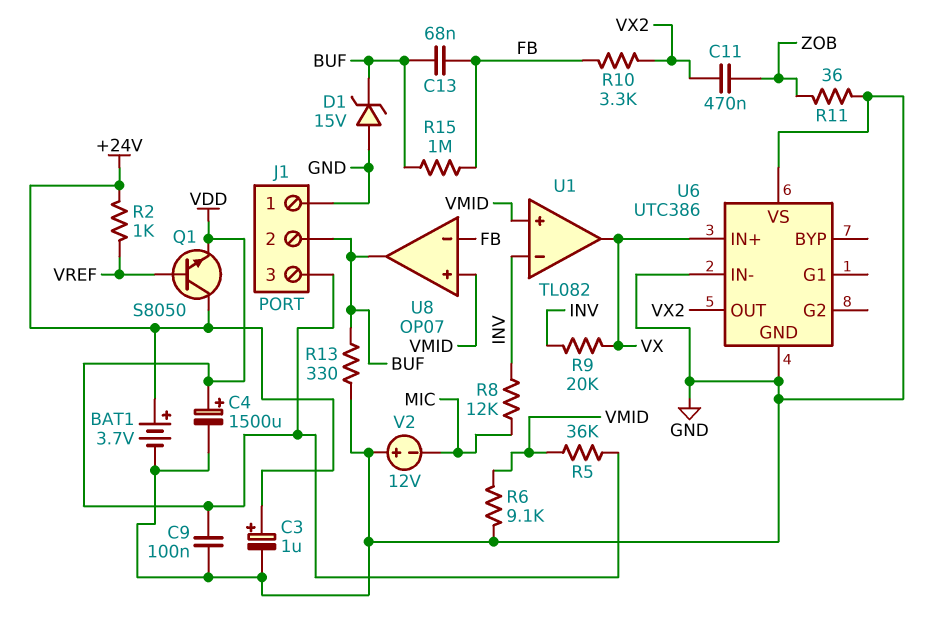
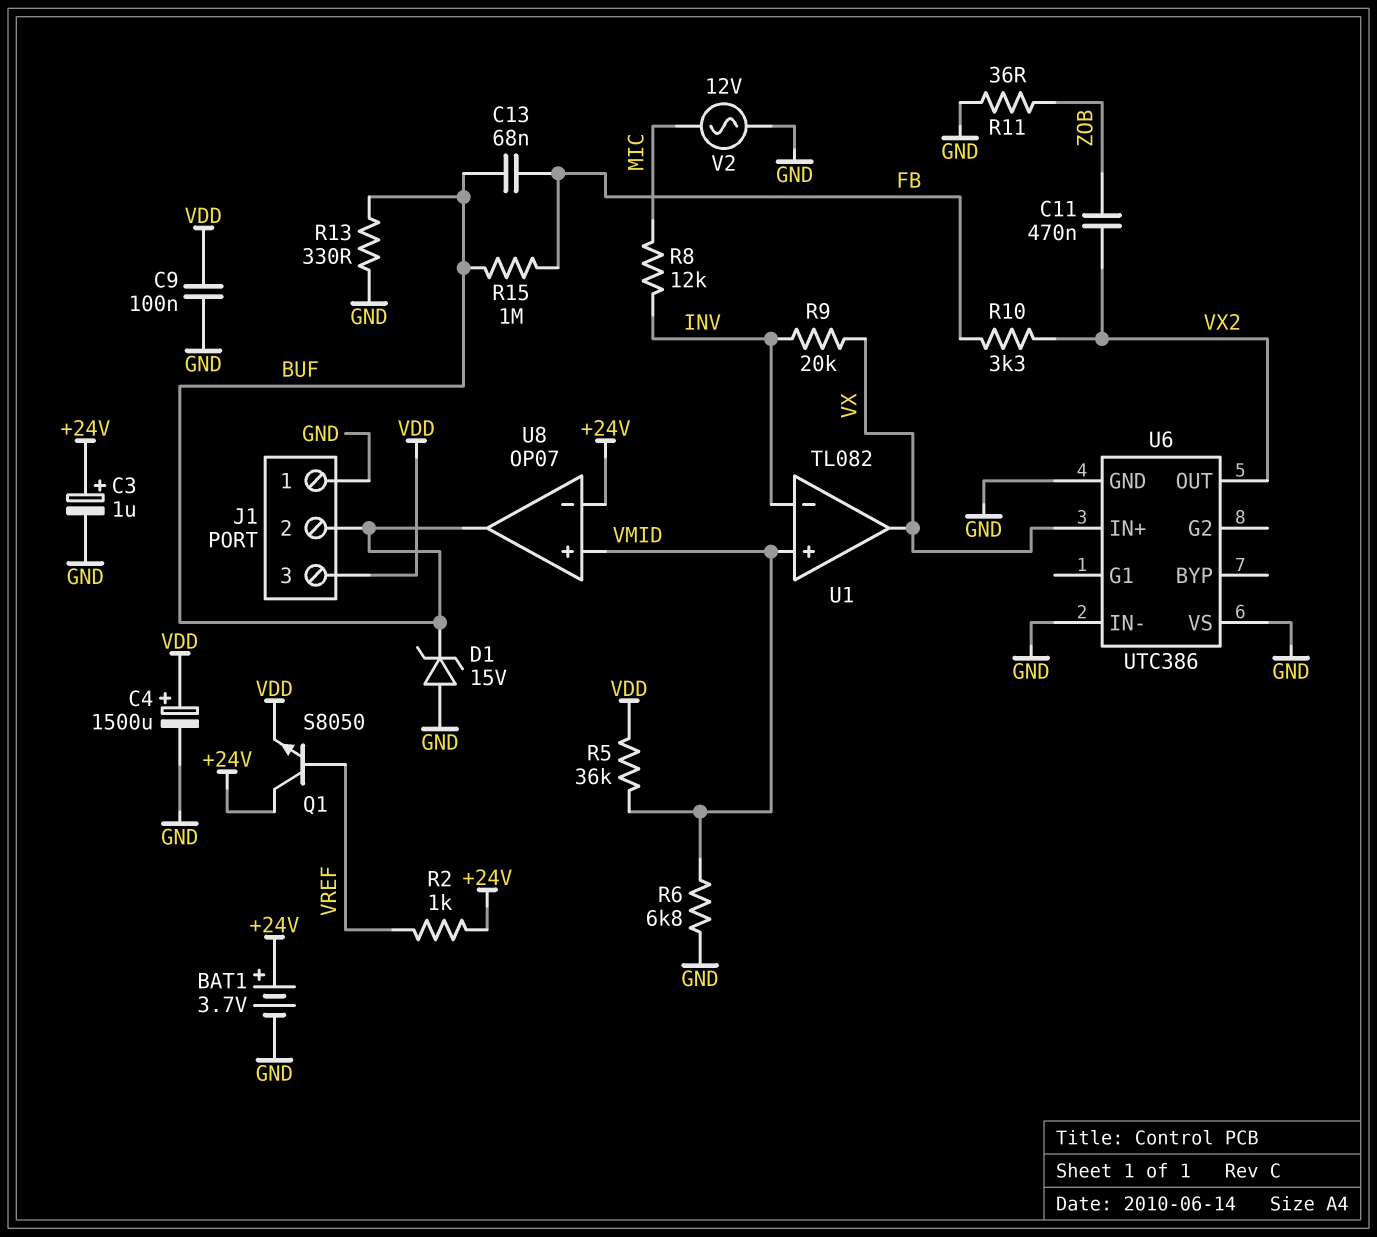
R6: 9.1k (GND, VMID) -> 6.8k (GND, VMID)
U8 pin in-: FB -> +24V
V2: 12V (plus GND, minus MIC) -> AC 12V (GND, MIC)

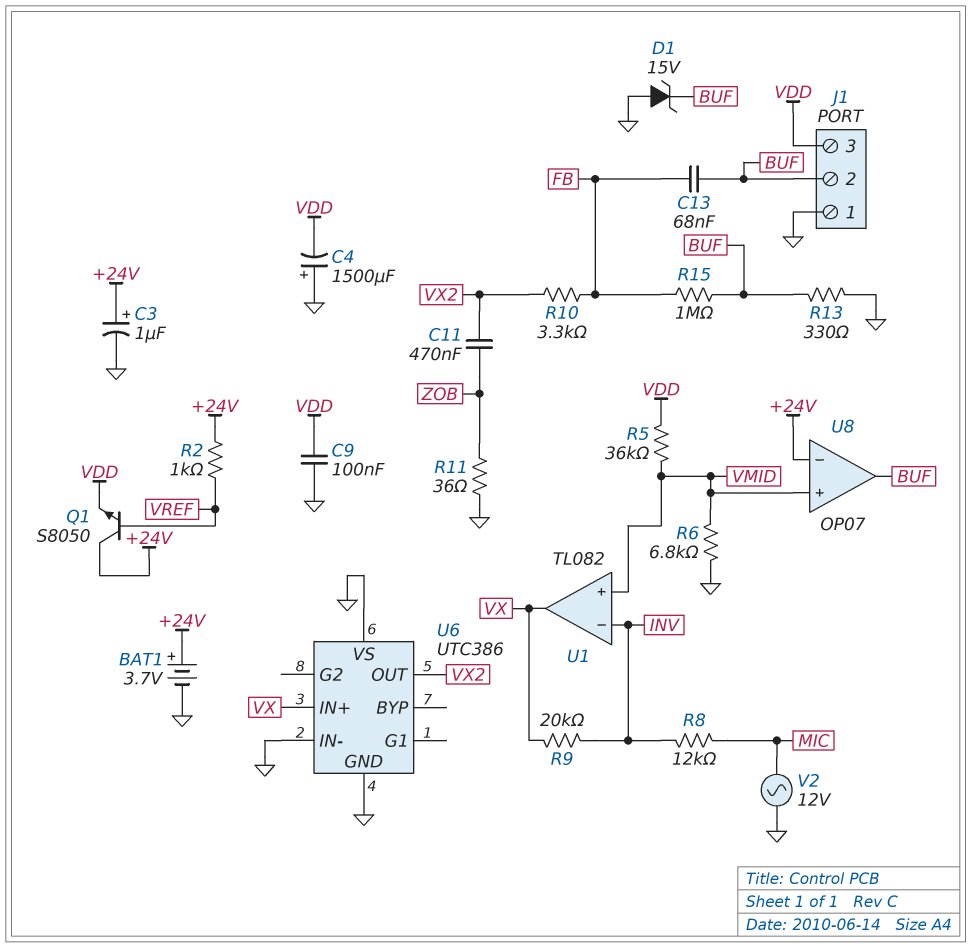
C4: 1500uF (plus VDD, minus GND) -> 1500uF (plus GND, minus VDD)

